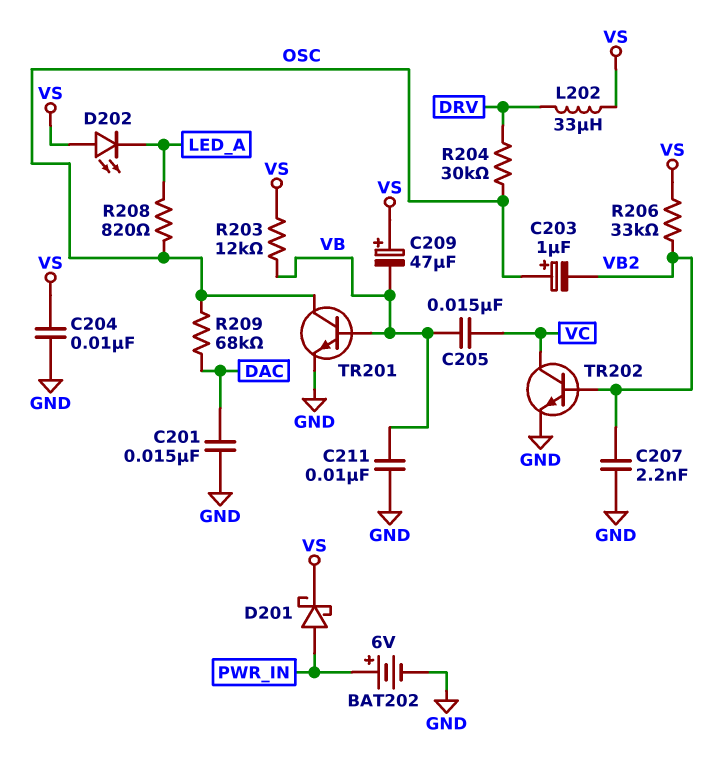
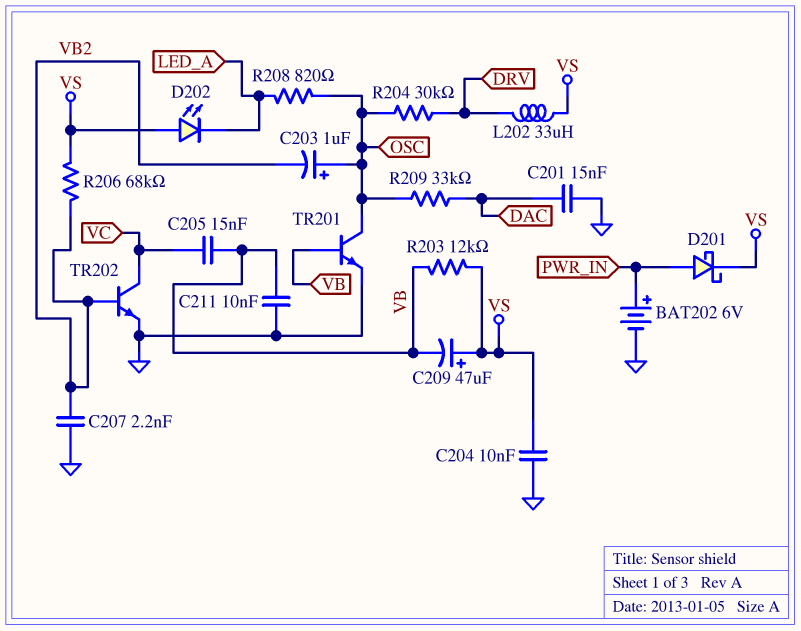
R206: 33k (VB2, VS) -> 68k (VB2, VS)
R209: 68k (DAC, OSC) -> 33k (DAC, OSC)

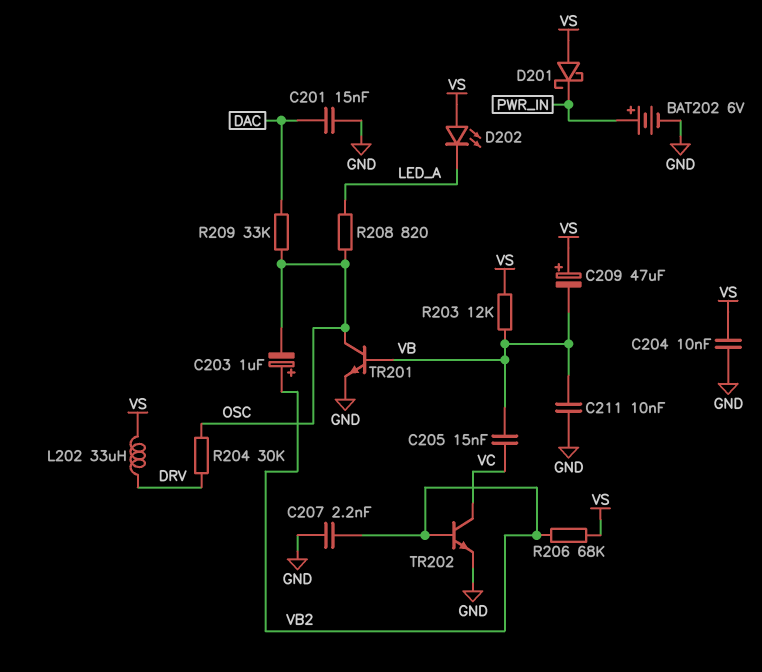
C203: 1uF (plus OSC, minus VB2) -> 1uF (plus VB2, minus OSC)
D201: schottky (A PWR_IN, K VS) -> schottky (A VS, K PWR_IN)

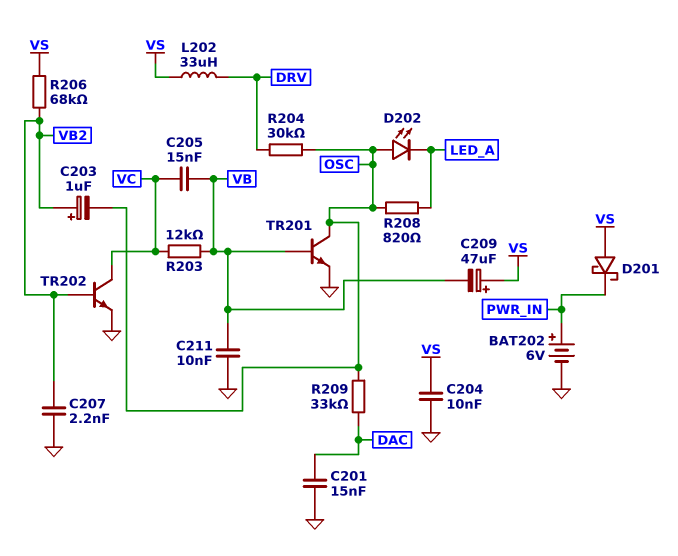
D202: LED (A VS, K LED_A) -> LED (A OSC, K LED_A)
R203: 12k (VB, VS) -> 12k (VB, VC)

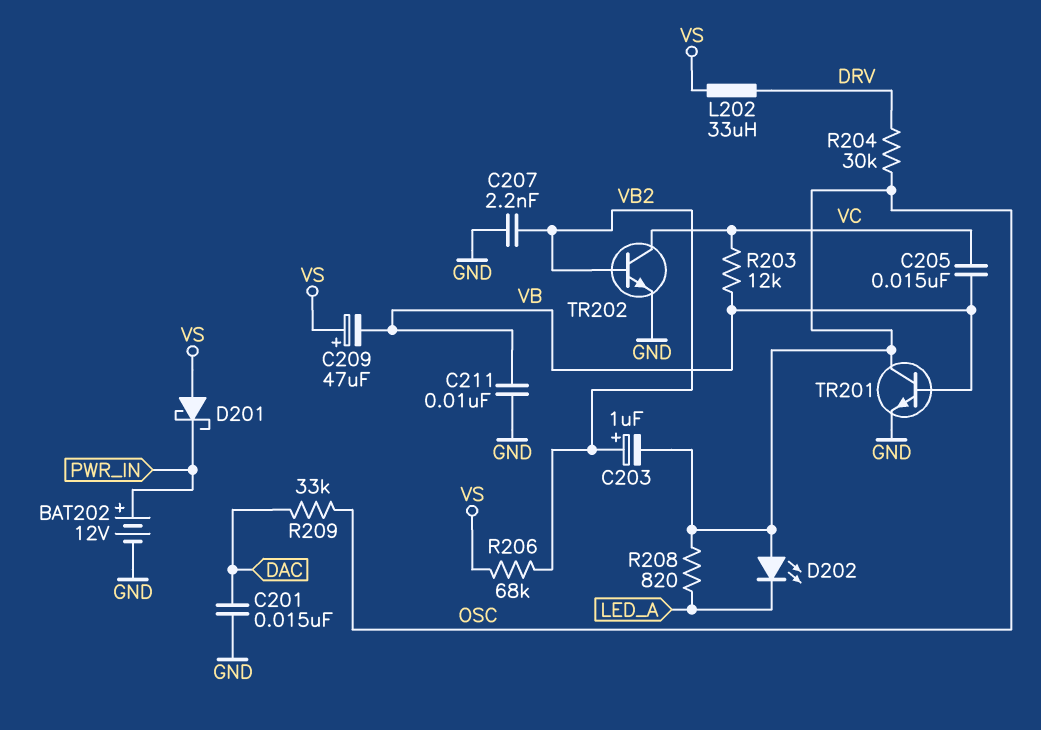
BAT202: 6V (plus PWR_IN, minus GND) -> 12V (plus PWR_IN, minus GND)
C204: 10nF (GND, VS) -> none

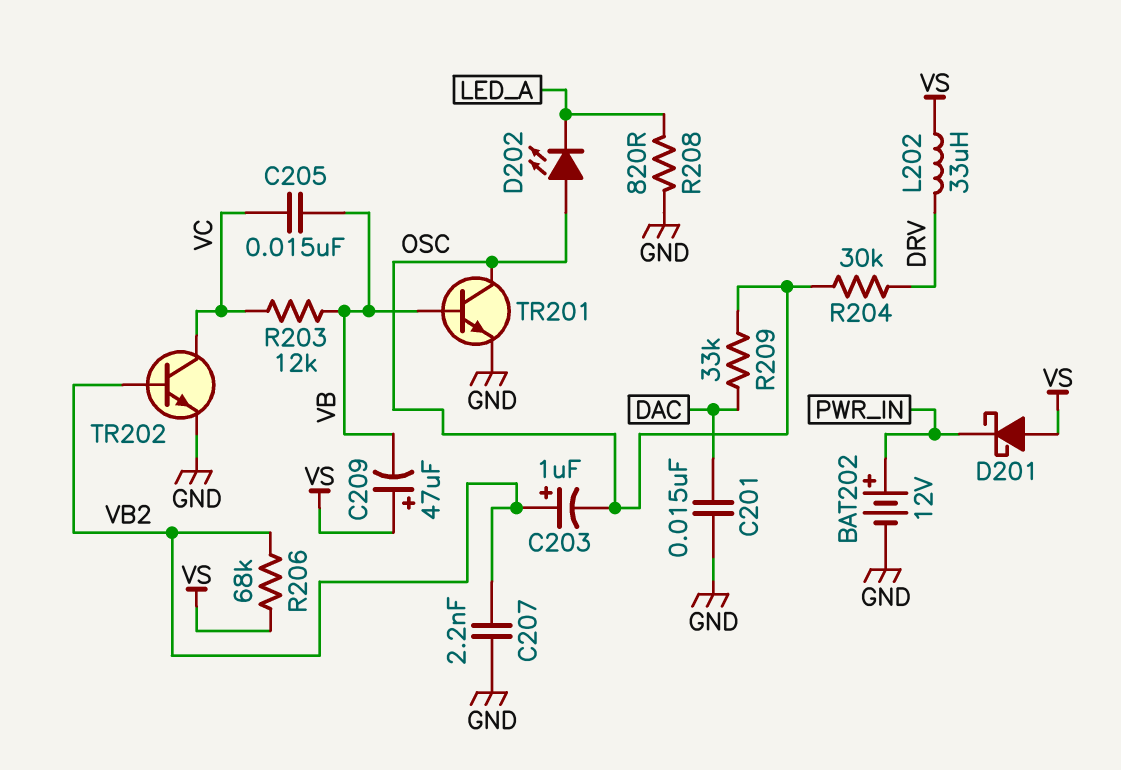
C211: 10nF (GND, VB) -> none
R208: 820 (LED_A, OSC) -> 820 (GND, LED_A)

